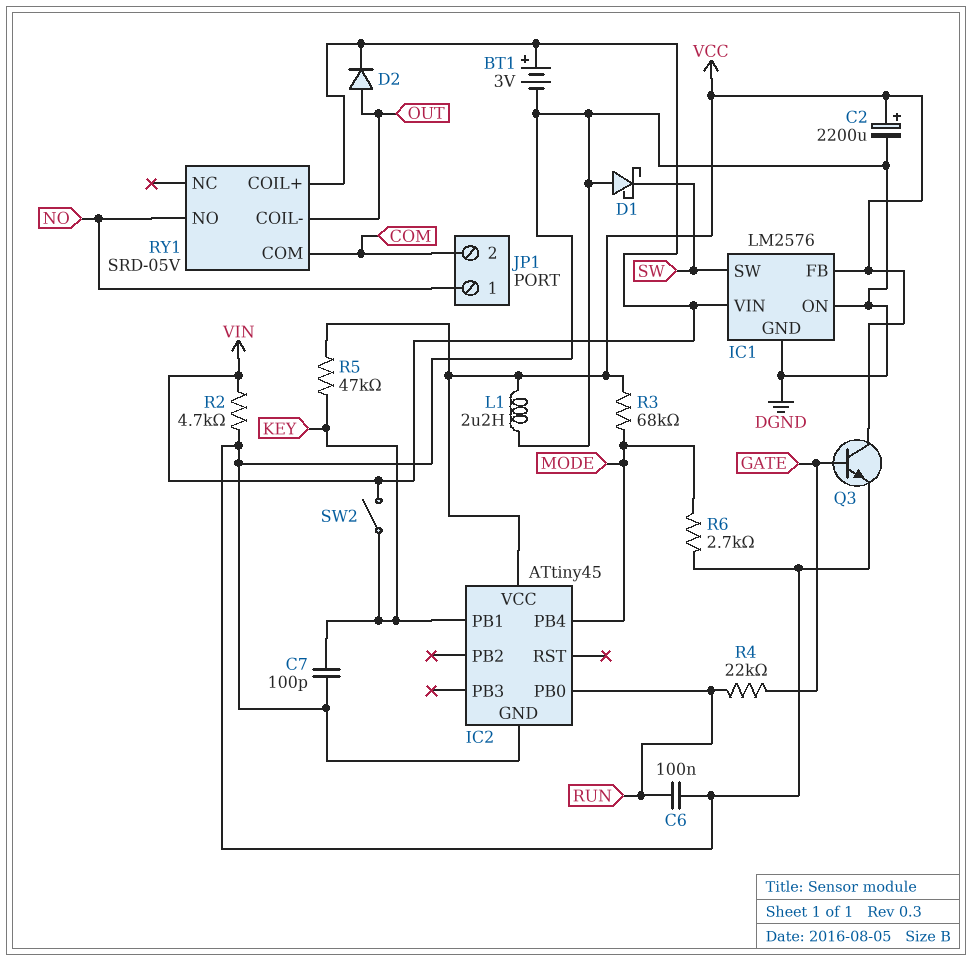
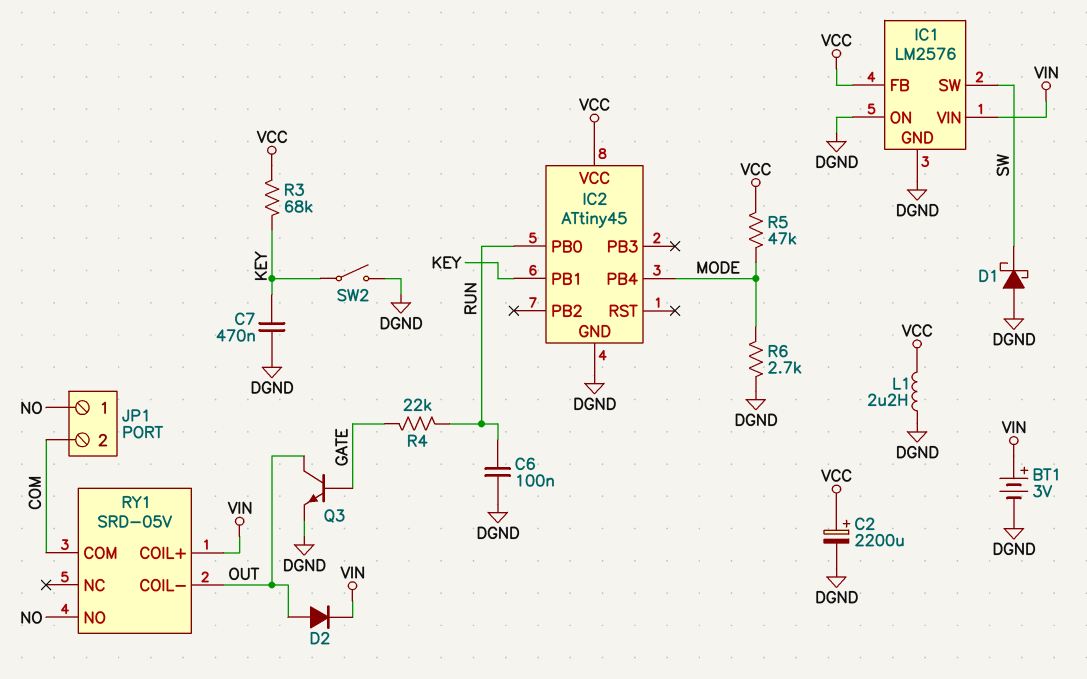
C7: 100pF (DGND, KEY) -> 470nF (DGND, KEY)
Q3: NPN (B GATE, C VCC, E DGND) -> NPN (B GATE, C OUT, E DGND)
R2: 4.7k (DGND, VIN) -> none
R3: 68k (MODE, VCC) -> 68k (KEY, VCC)
R5: 47k (KEY, VCC) -> 47k (MODE, VCC)
SW2: switch (KEY, VIN) -> switch (DGND, KEY)

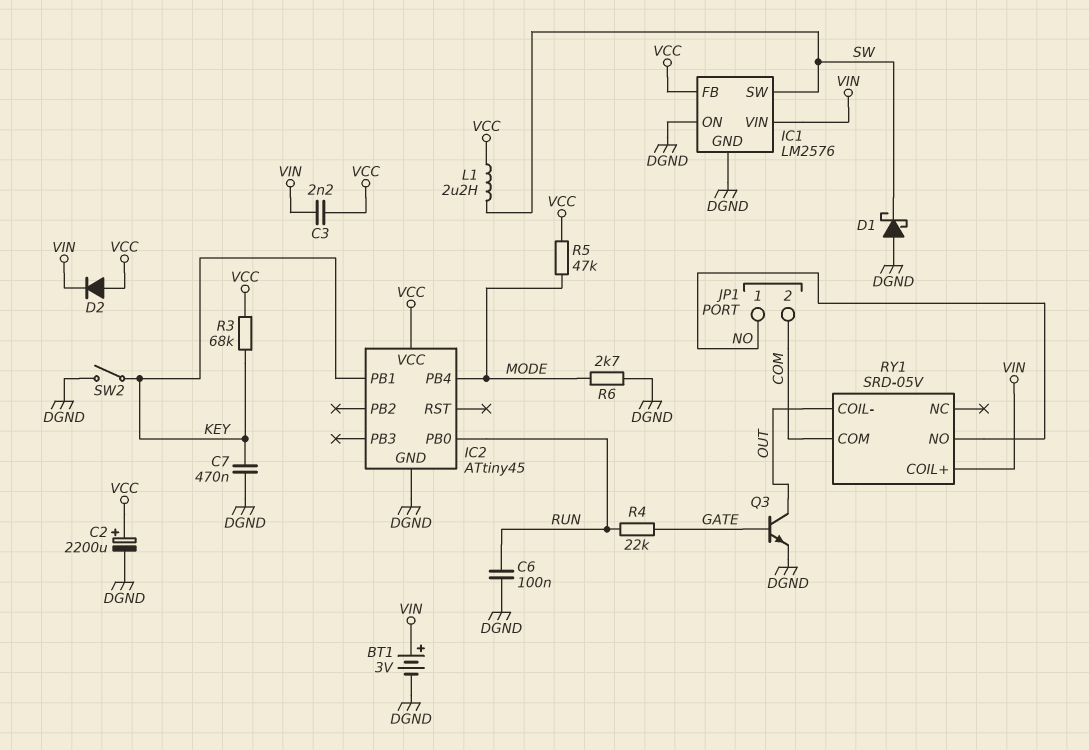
C3: none -> 2.2nF (VCC, VIN)
D2: diode (A OUT, K VIN) -> diode (A VCC, K VIN)
L1: 2.2uH (DGND, VCC) -> 2.2uH (SW, VCC)

